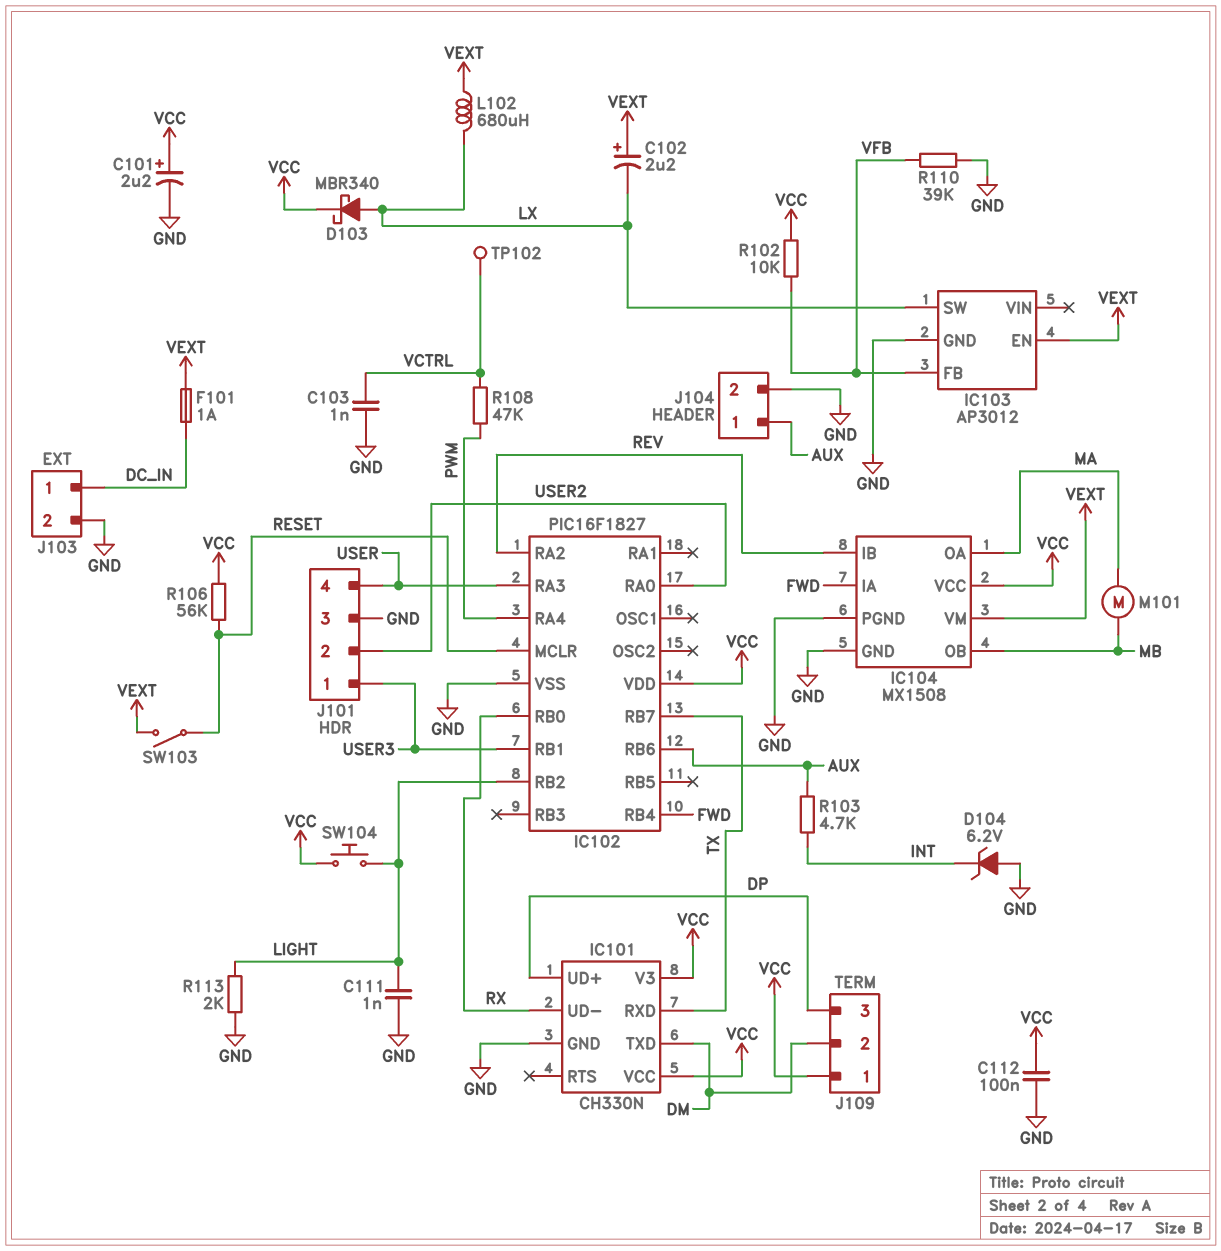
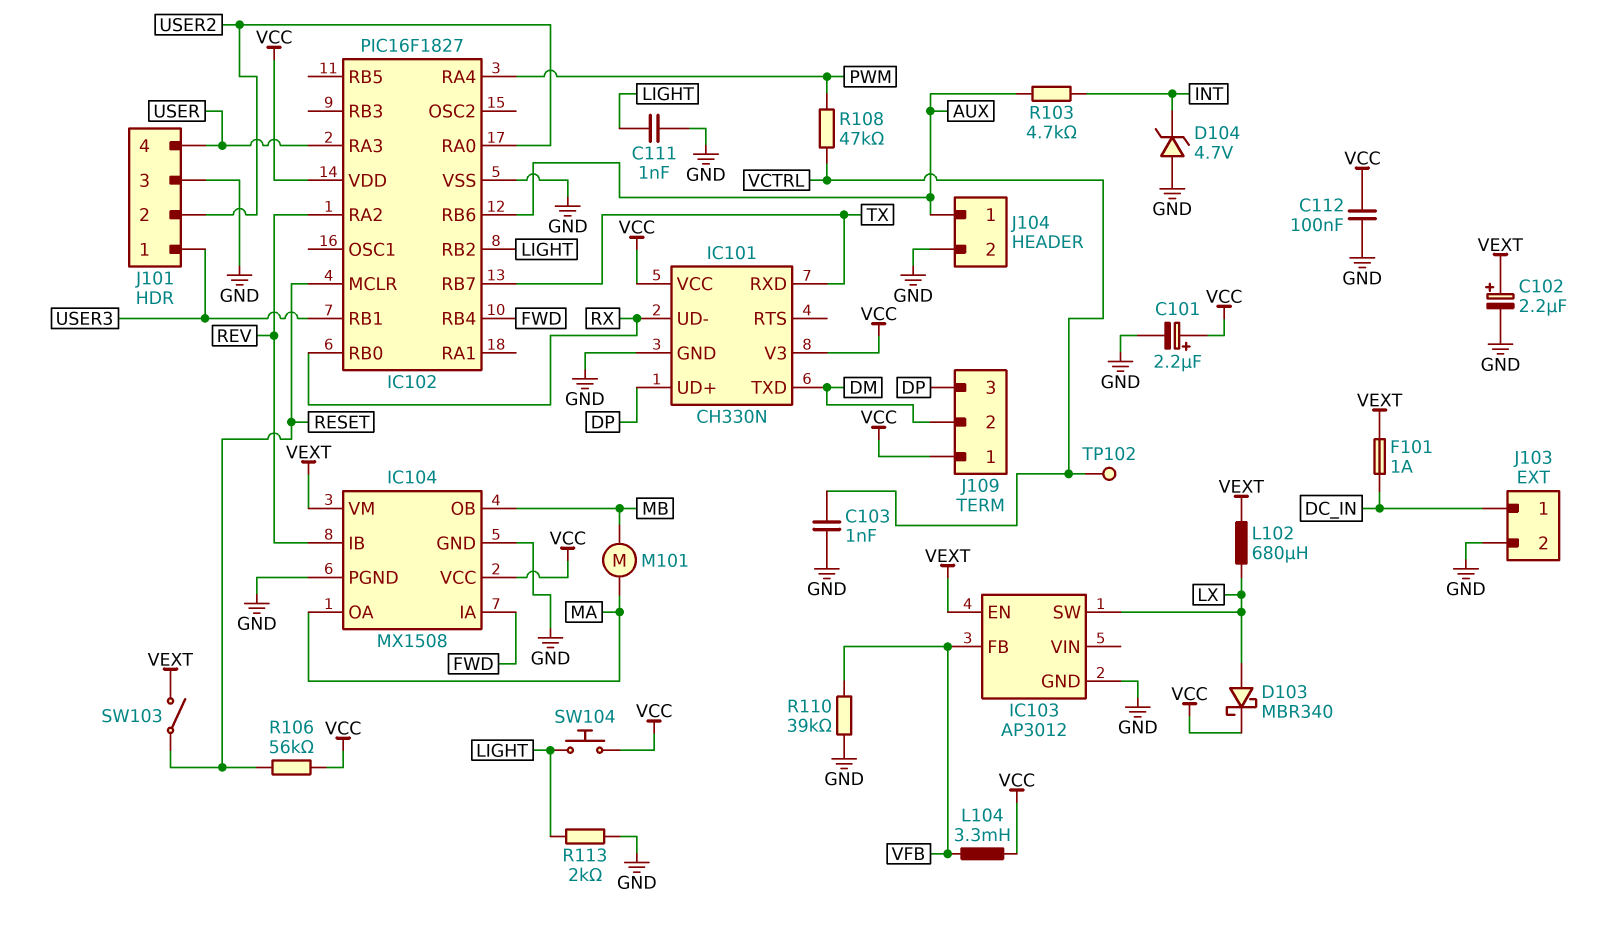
C102: 2.2uF (plus VEXT, minus LX) -> 2.2uF (plus VEXT, minus GND)
D104: zener 6.2V (A GND, K INT) -> zener 4.7V (A GND, K INT)
L104: none -> 3.3mH (VCC, VFB)
R102: 10k (VCC, VFB) -> none

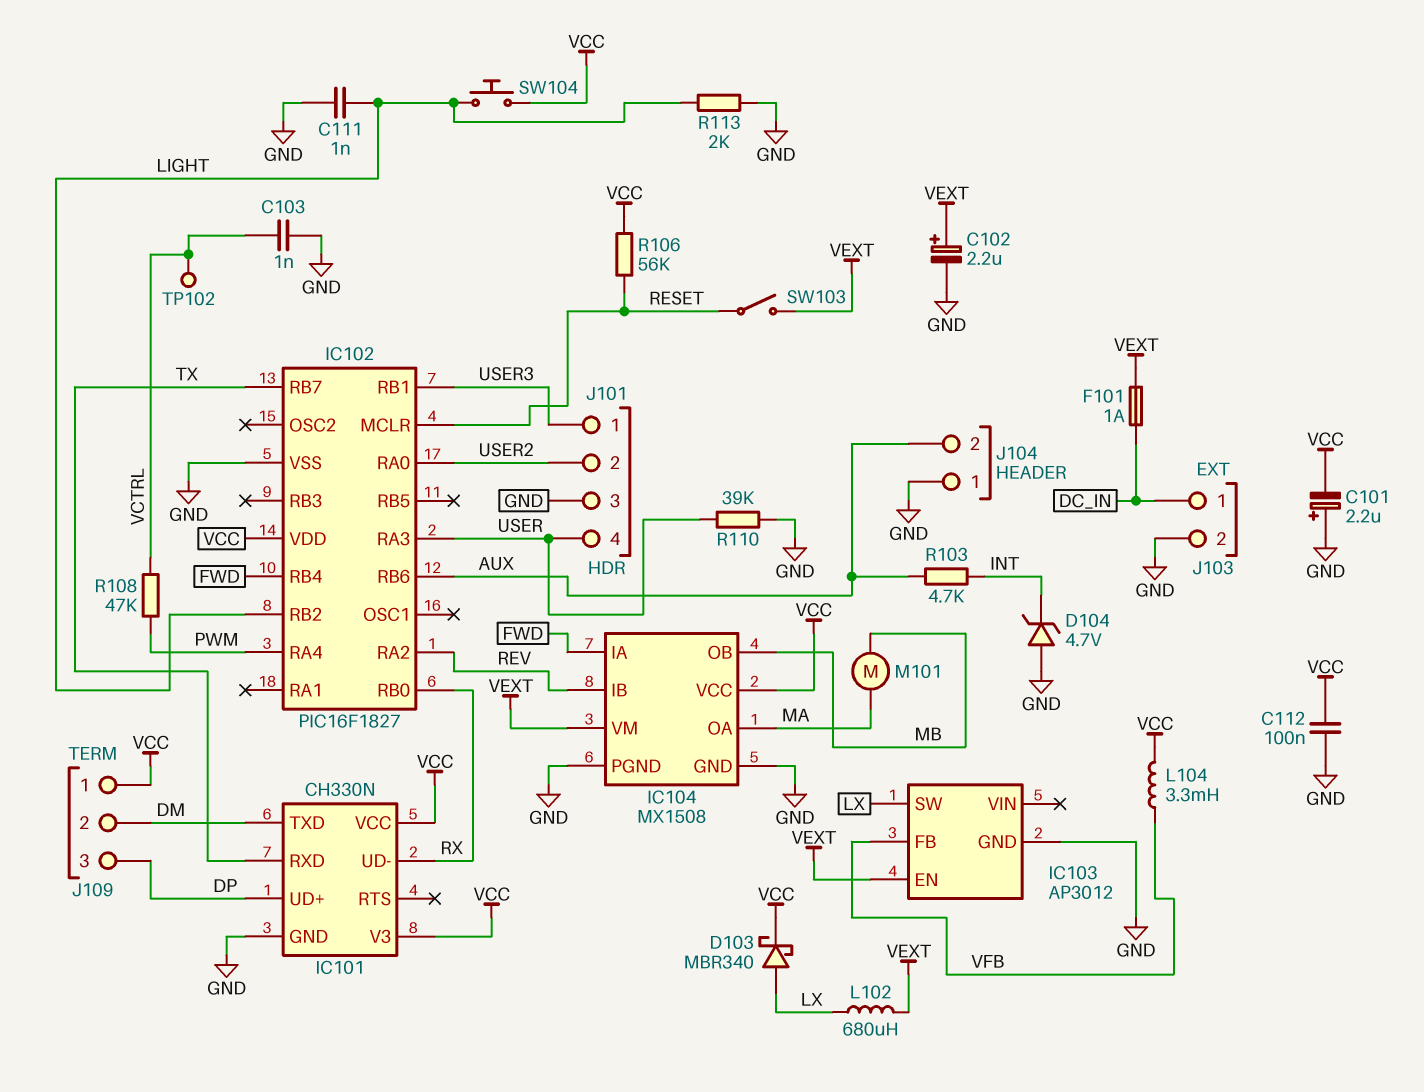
C101: 2.2uF (plus VCC, minus GND) -> 2.2uF (plus GND, minus VCC)
J104 pin 1: AUX -> GND
J104 pin 2: GND -> AUX
R110: 39k (GND, VFB) -> 39k (GND, USER)

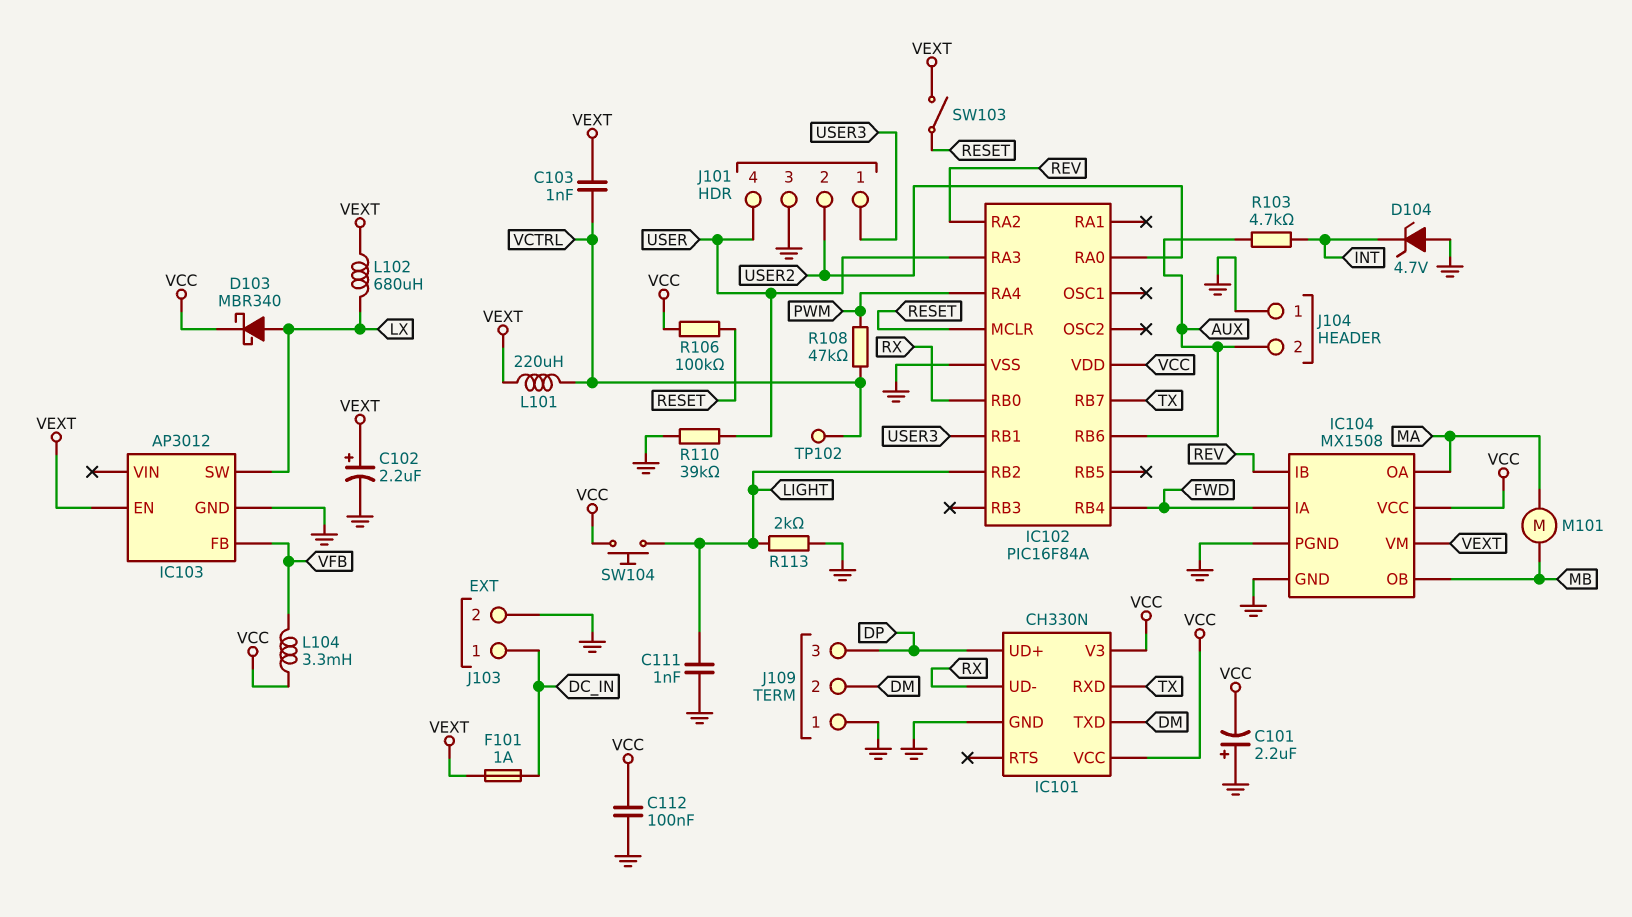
C103: 1nF (GND, VCTRL) -> 1nF (VCTRL, VEXT)
IC102: PIC16F1827 -> PIC16F84A
J109 pin 1: VCC -> GND
L101: none -> 220uH (VCTRL, VEXT)
R106: 56k (RESET, VCC) -> 100k (RESET, VCC)

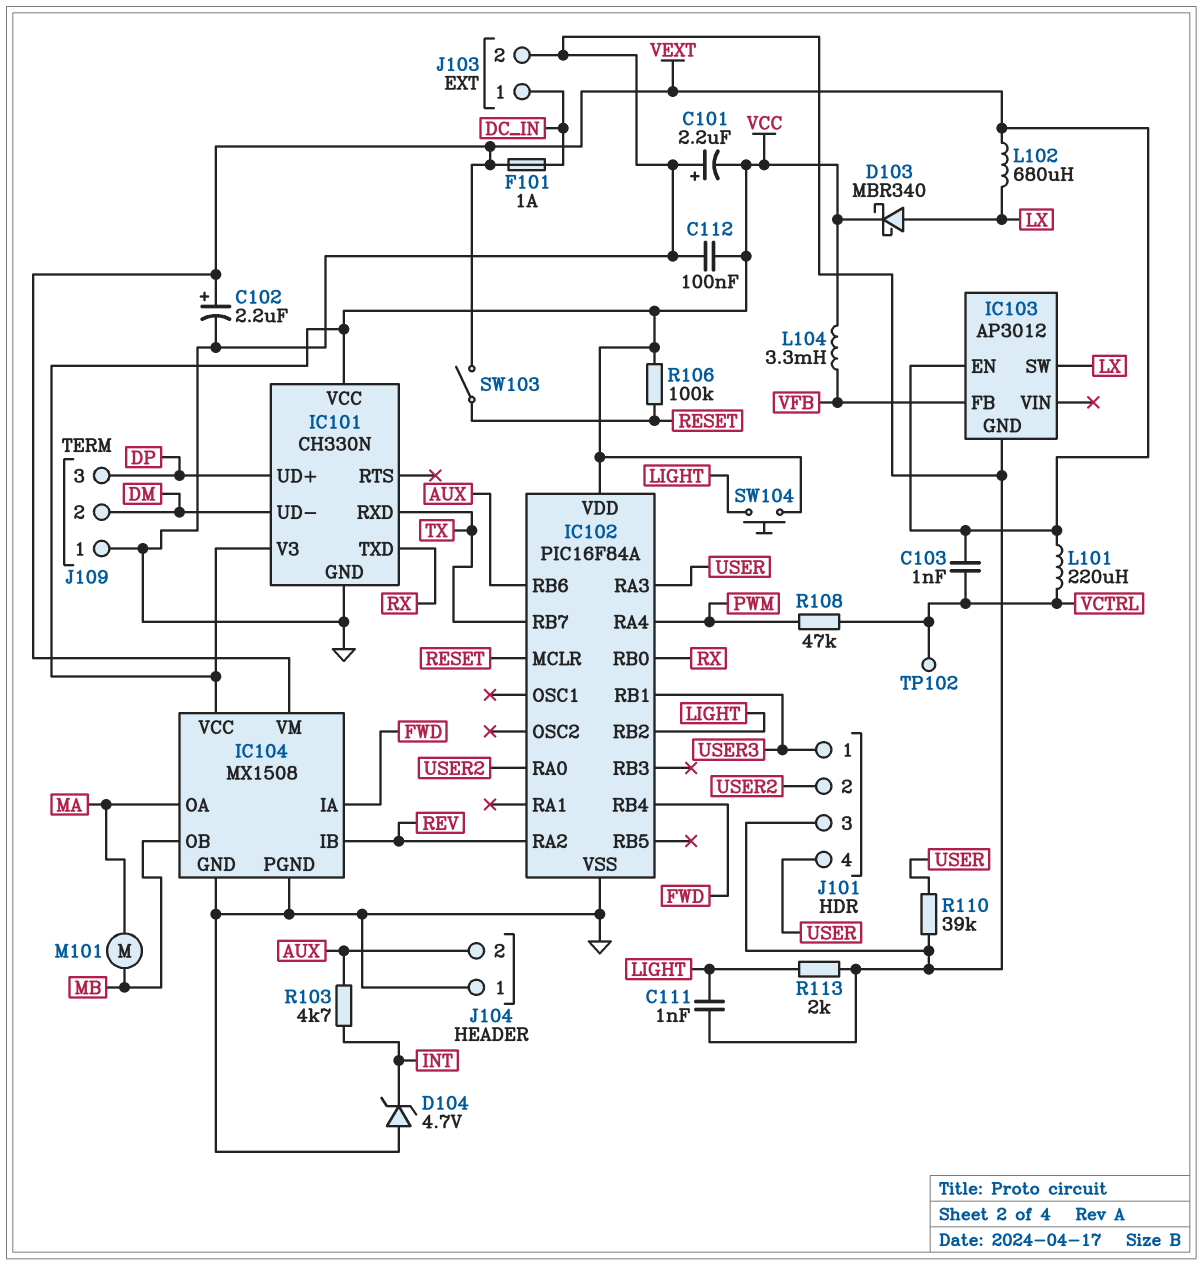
IC101 pin TXD: DM -> RX
IC101 pin UD-: RX -> DM

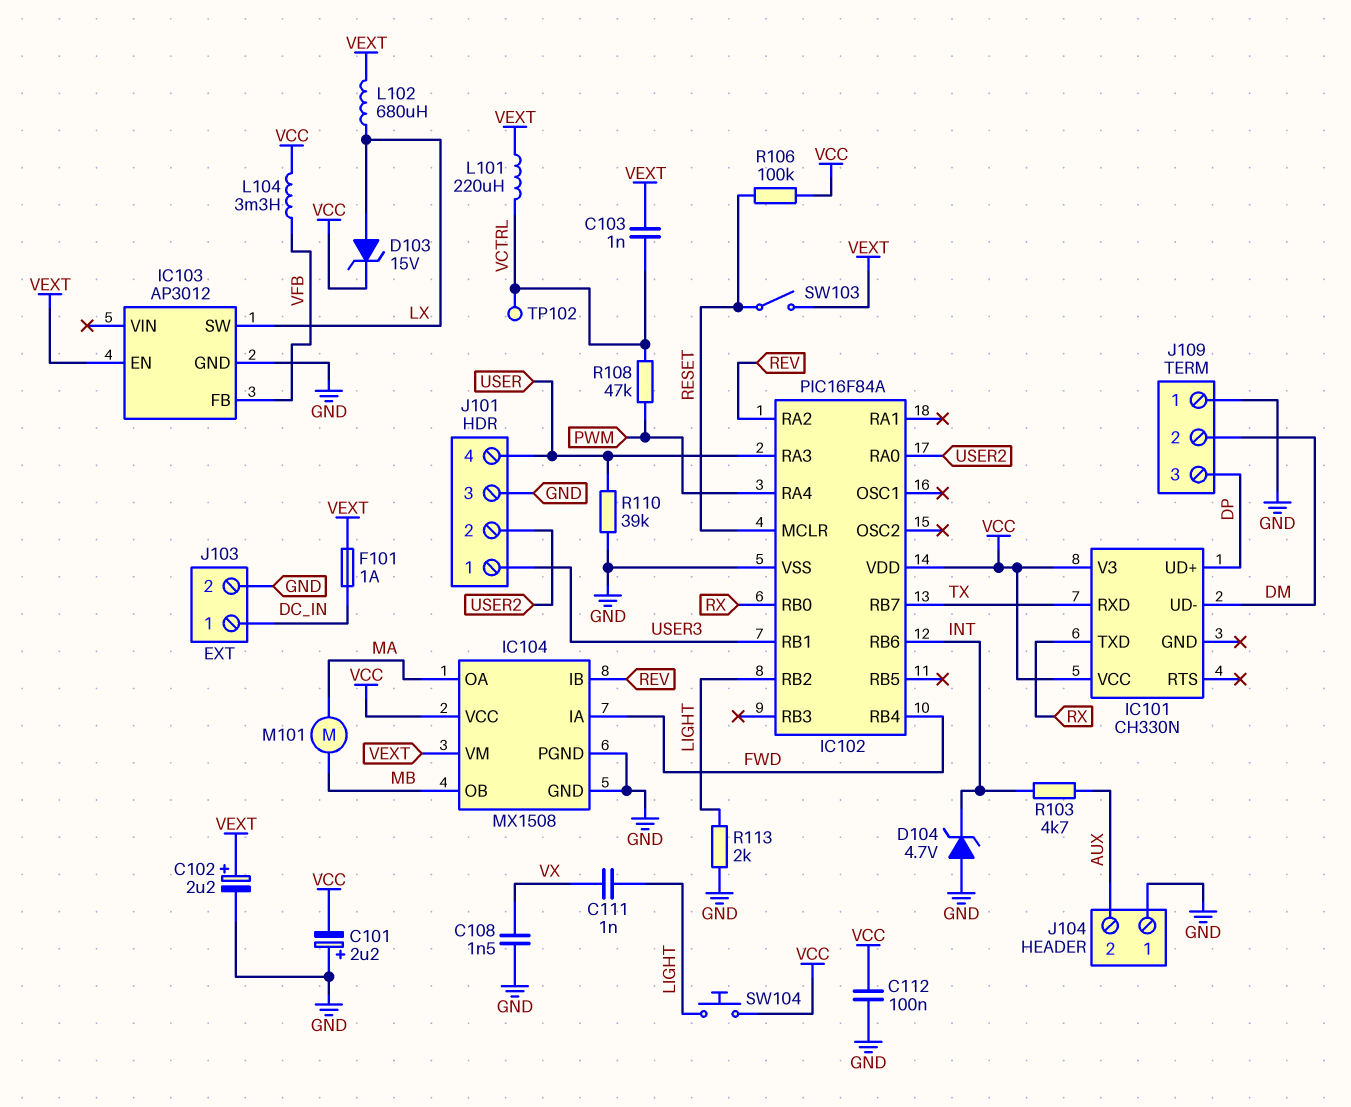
C108: none -> 1.5nF (GND, VX)
C111: 1nF (GND, LIGHT) -> 1nF (LIGHT, VX)
D103: schottky MBR340 (A LX, K VCC) -> zener 15V (A LX, K VCC)
IC101 pin GND: GND -> none
IC102 pin RB6: AUX -> INT

